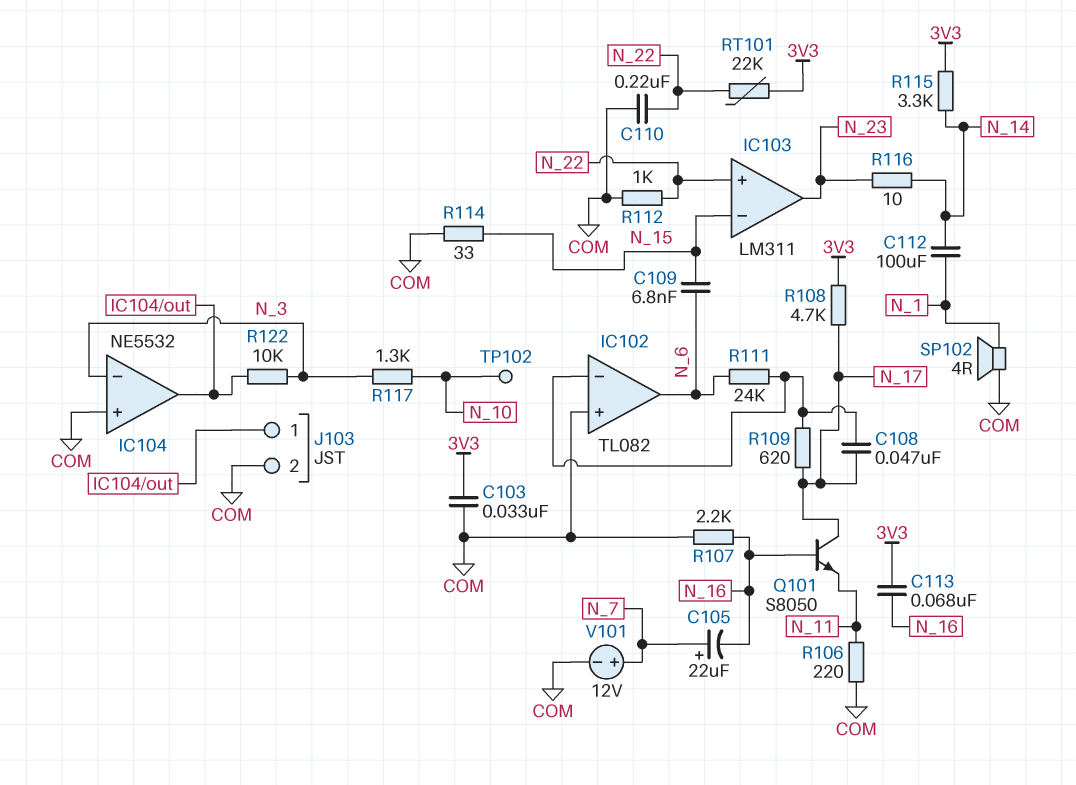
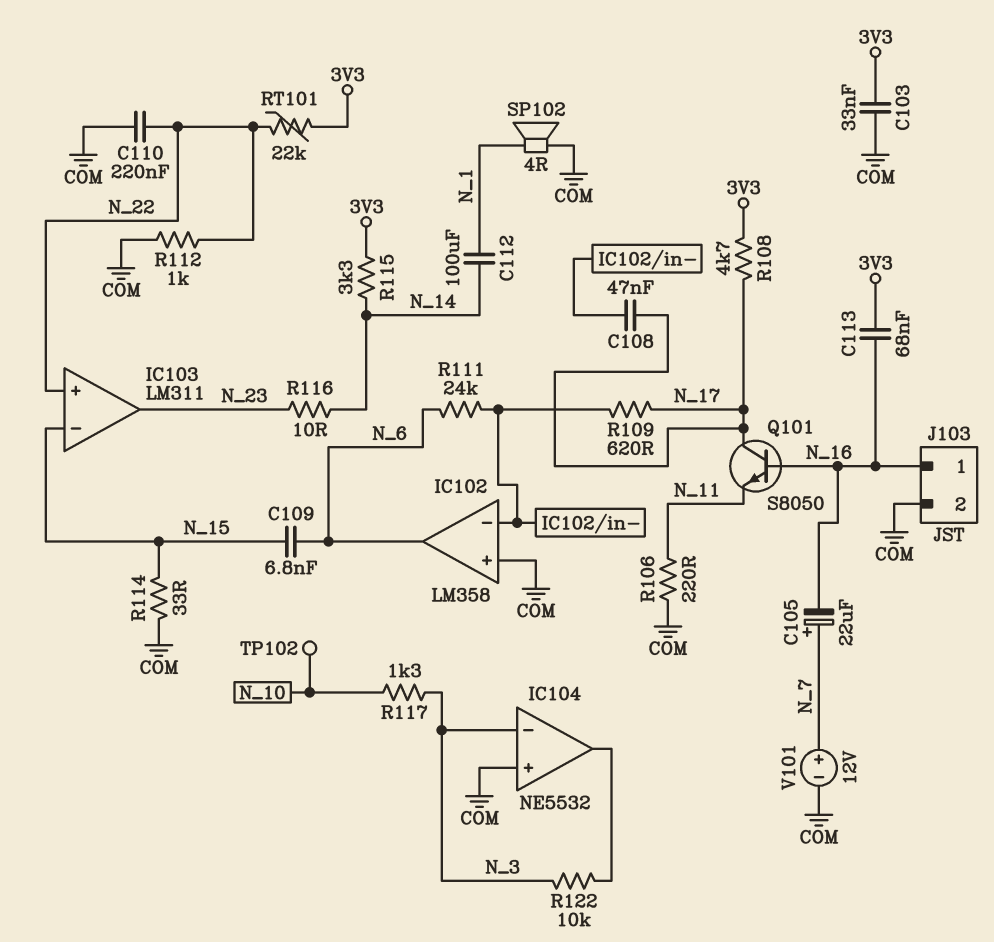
IC102: TL082 -> LM358
J103 pin 1: IC104/out -> N_16
R107: 2.2k (COM, N_16) -> none

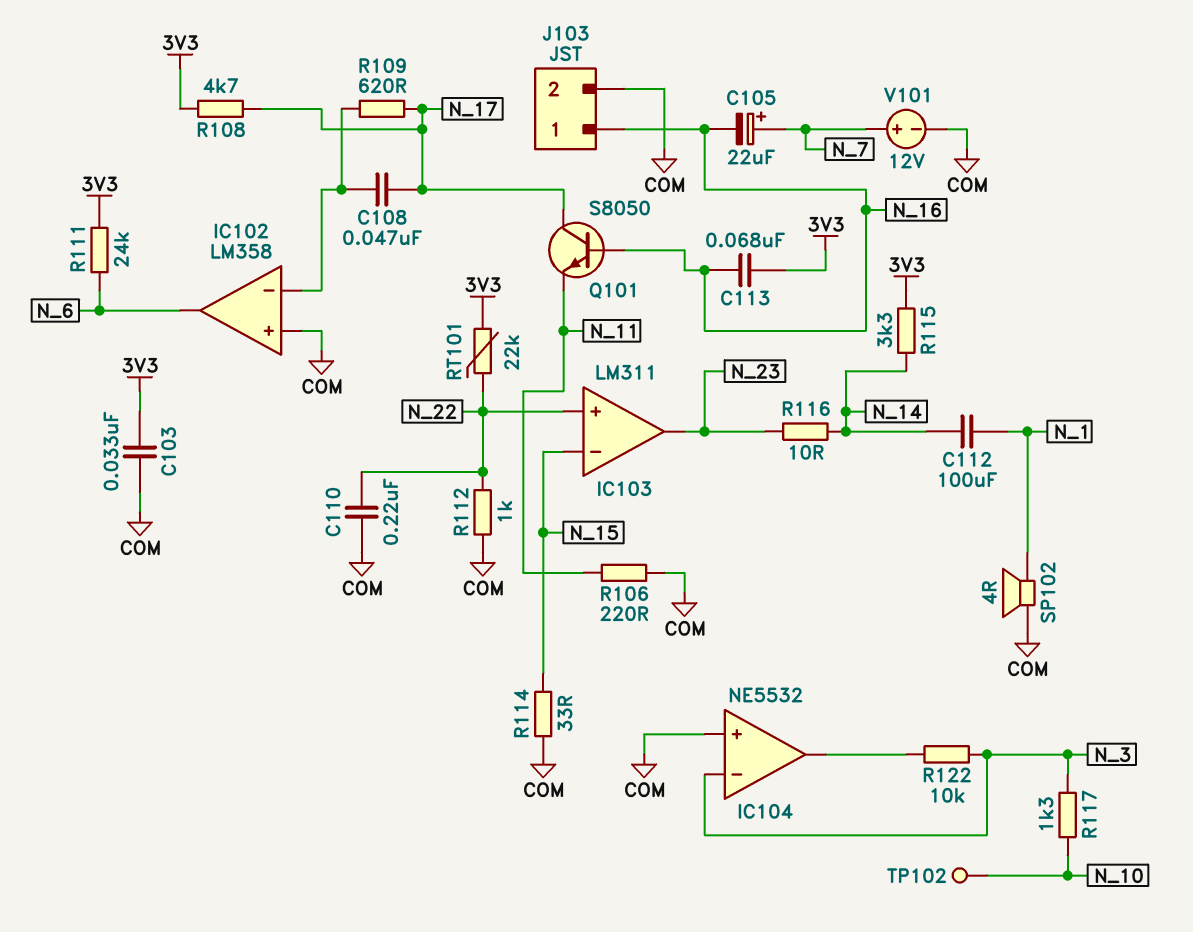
C109: 6.8nF (N_6, N_15) -> none
R111: 24k (IC102/in-, N_6) -> 24k (3V3, N_6)

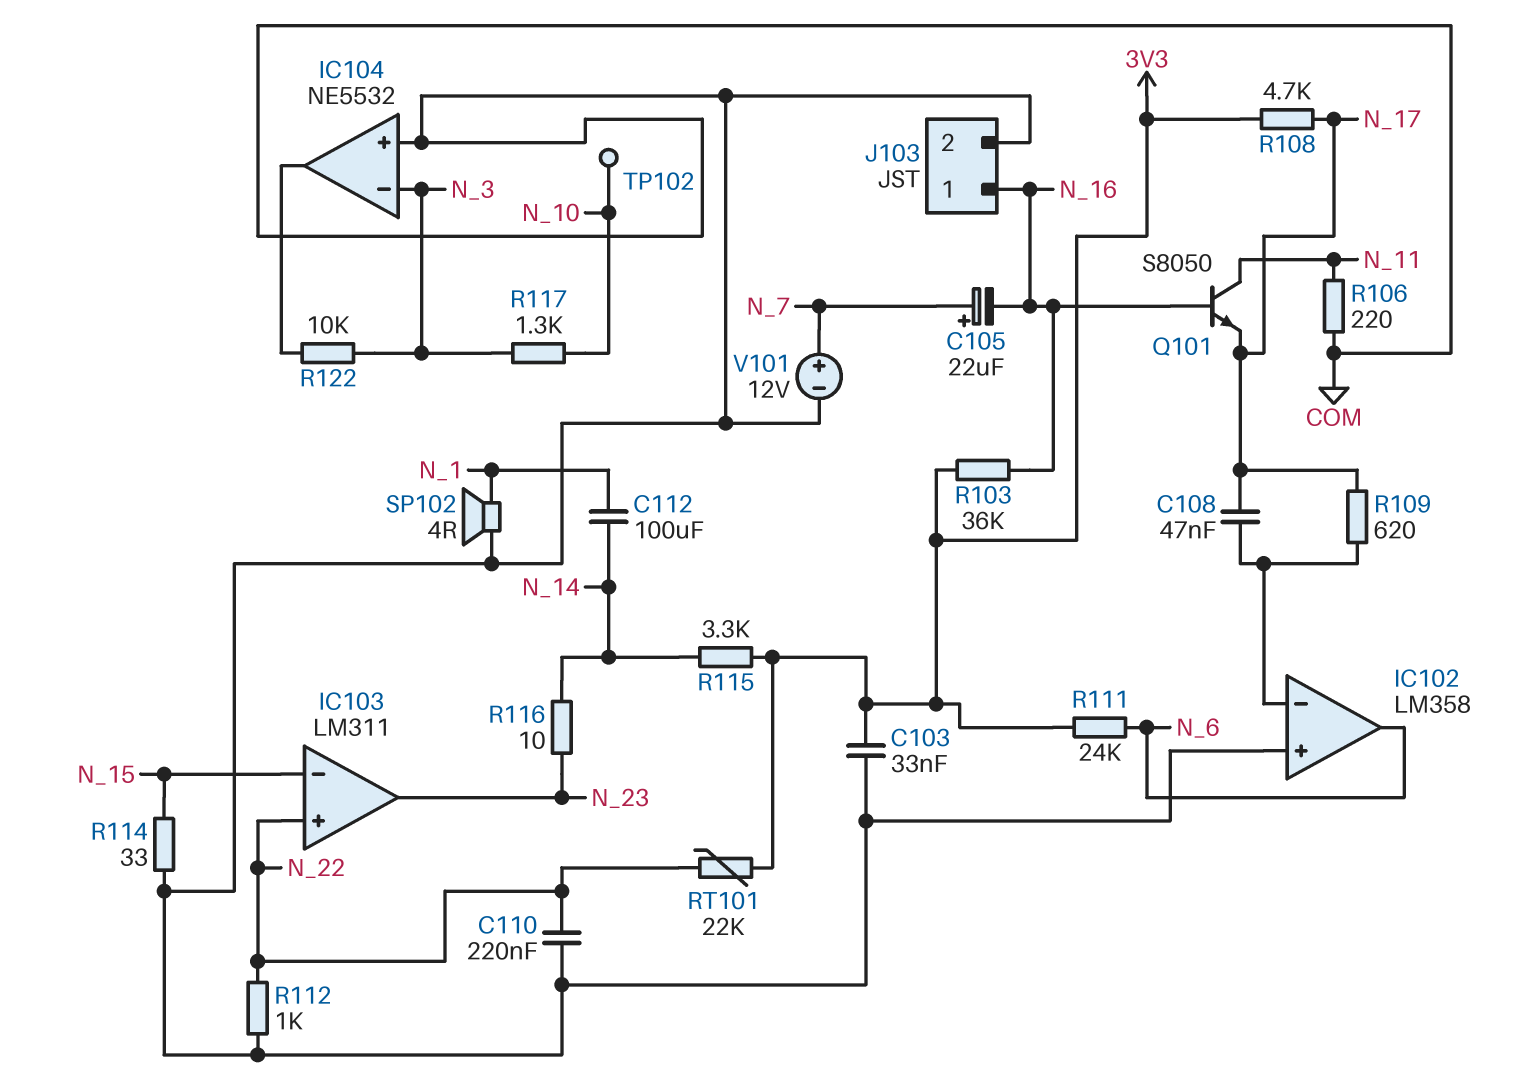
C113: 68nF (3V3, N_16) -> none
Q101: NPN S8050 (B N_16, C N_17, E N_11) -> NPN S8050 (B N_16, C N_11, E N_17)
R103: none -> 36k (3V3, N_16)

